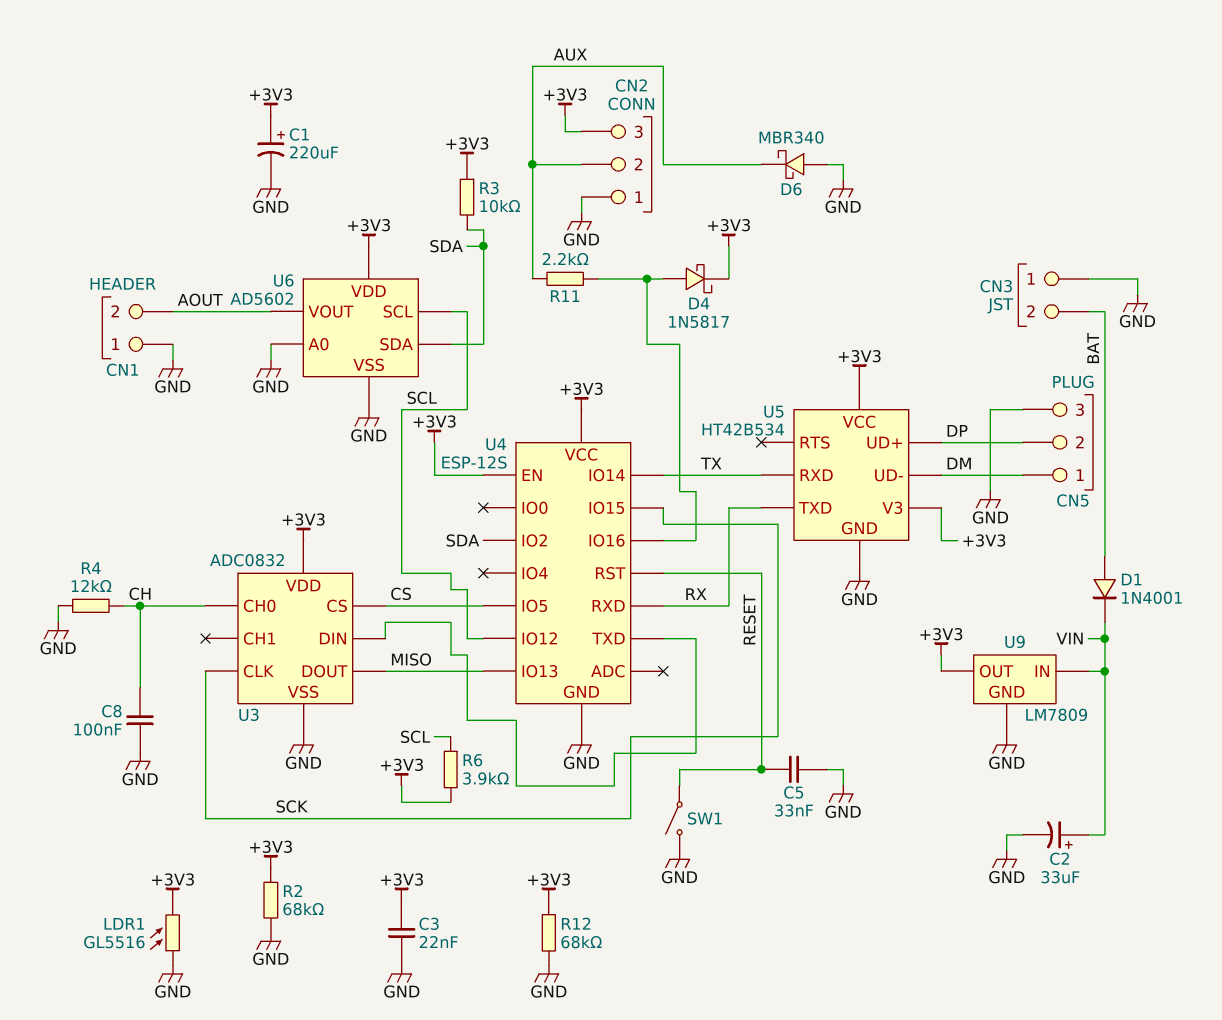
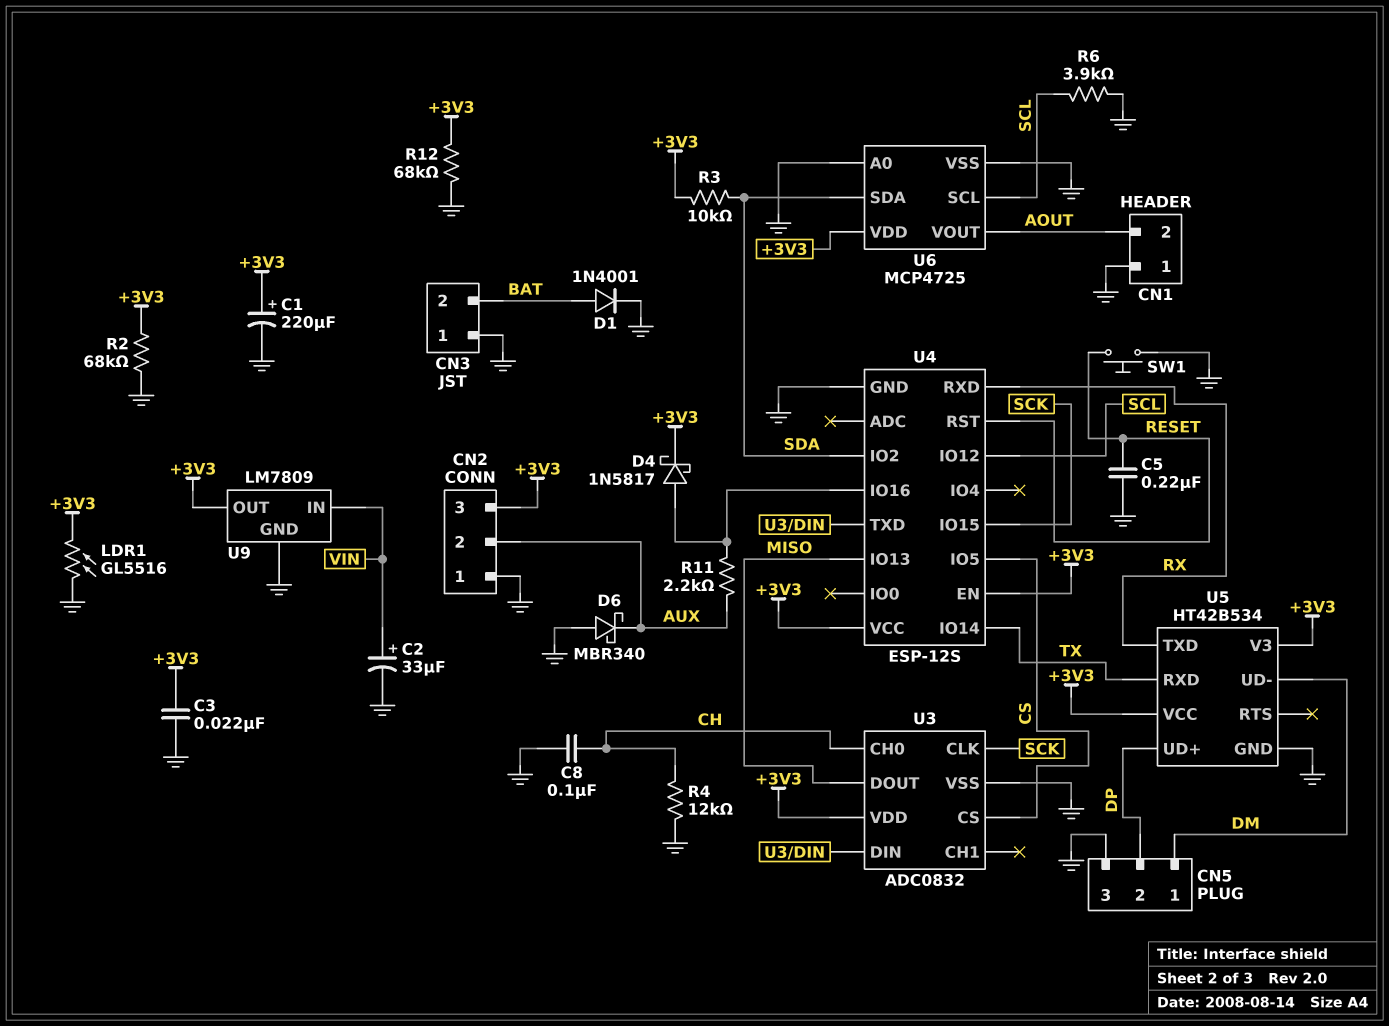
C5: 33nF (GND, RESET) -> 220nF (GND, RESET)
D1: diode 1N4001 (A BAT, K VIN) -> diode 1N4001 (A BAT, K GND)
R6: 3.9k (+3V3, SCL) -> 3.9k (GND, SCL)
SW1: switch (GND, RESET) -> button (GND, RESET)
U6: AD5602 -> MCP4725

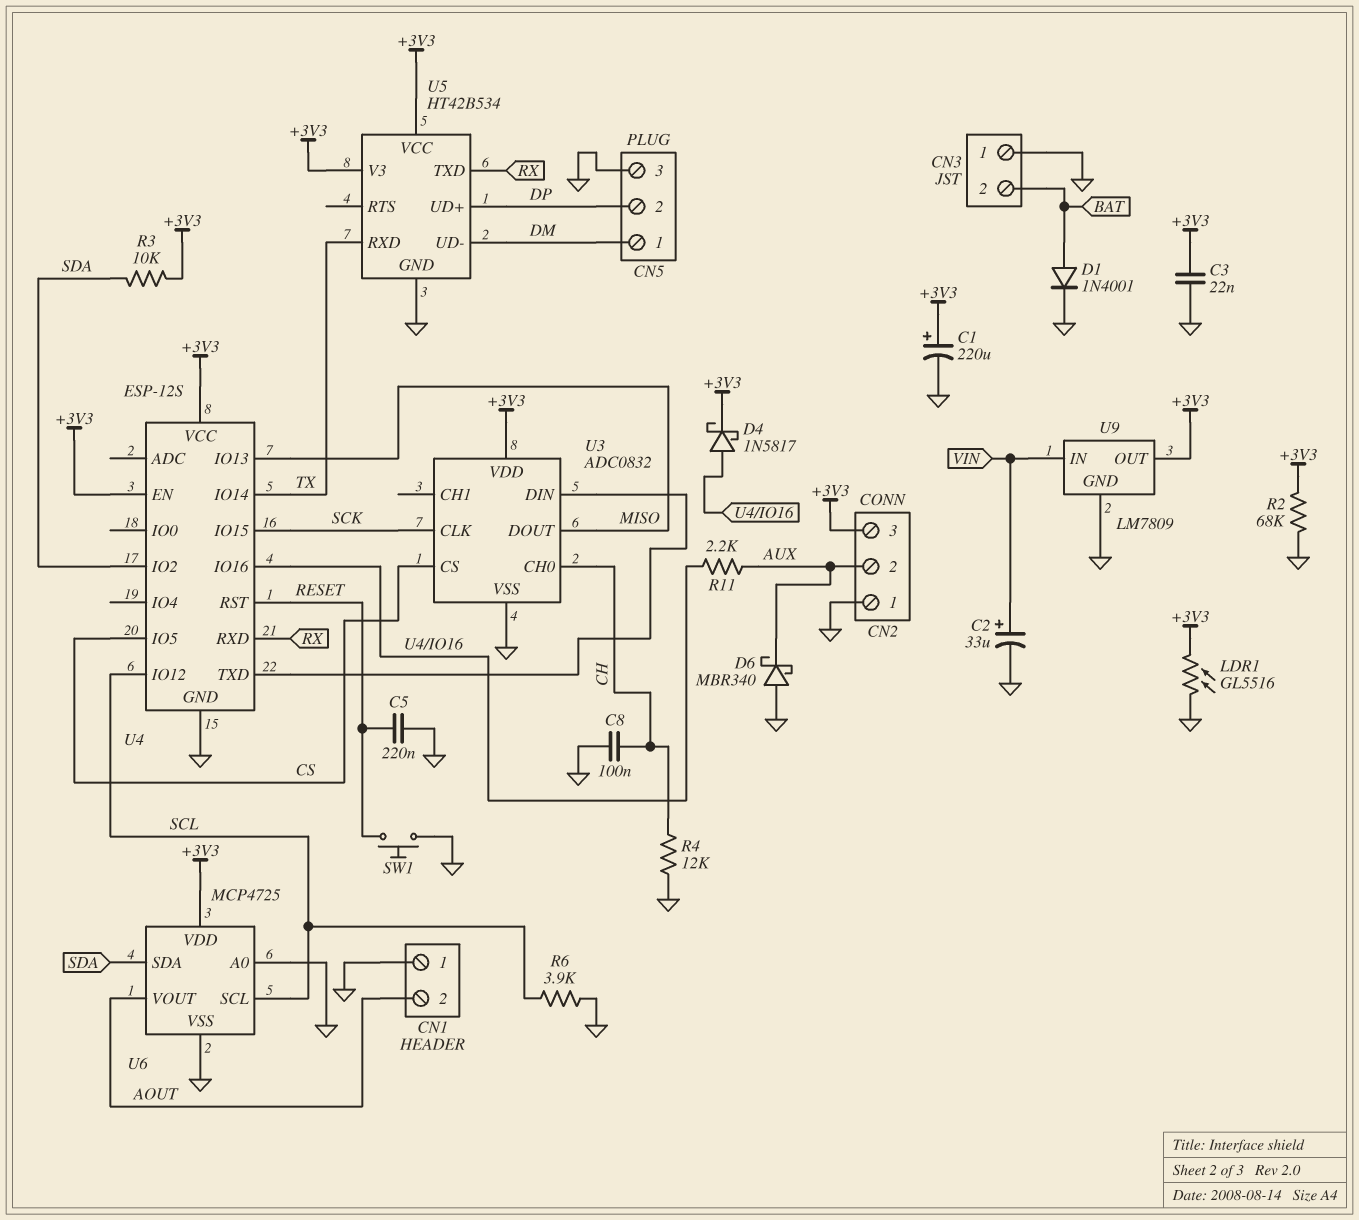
R12: 68k (+3V3, GND) -> none

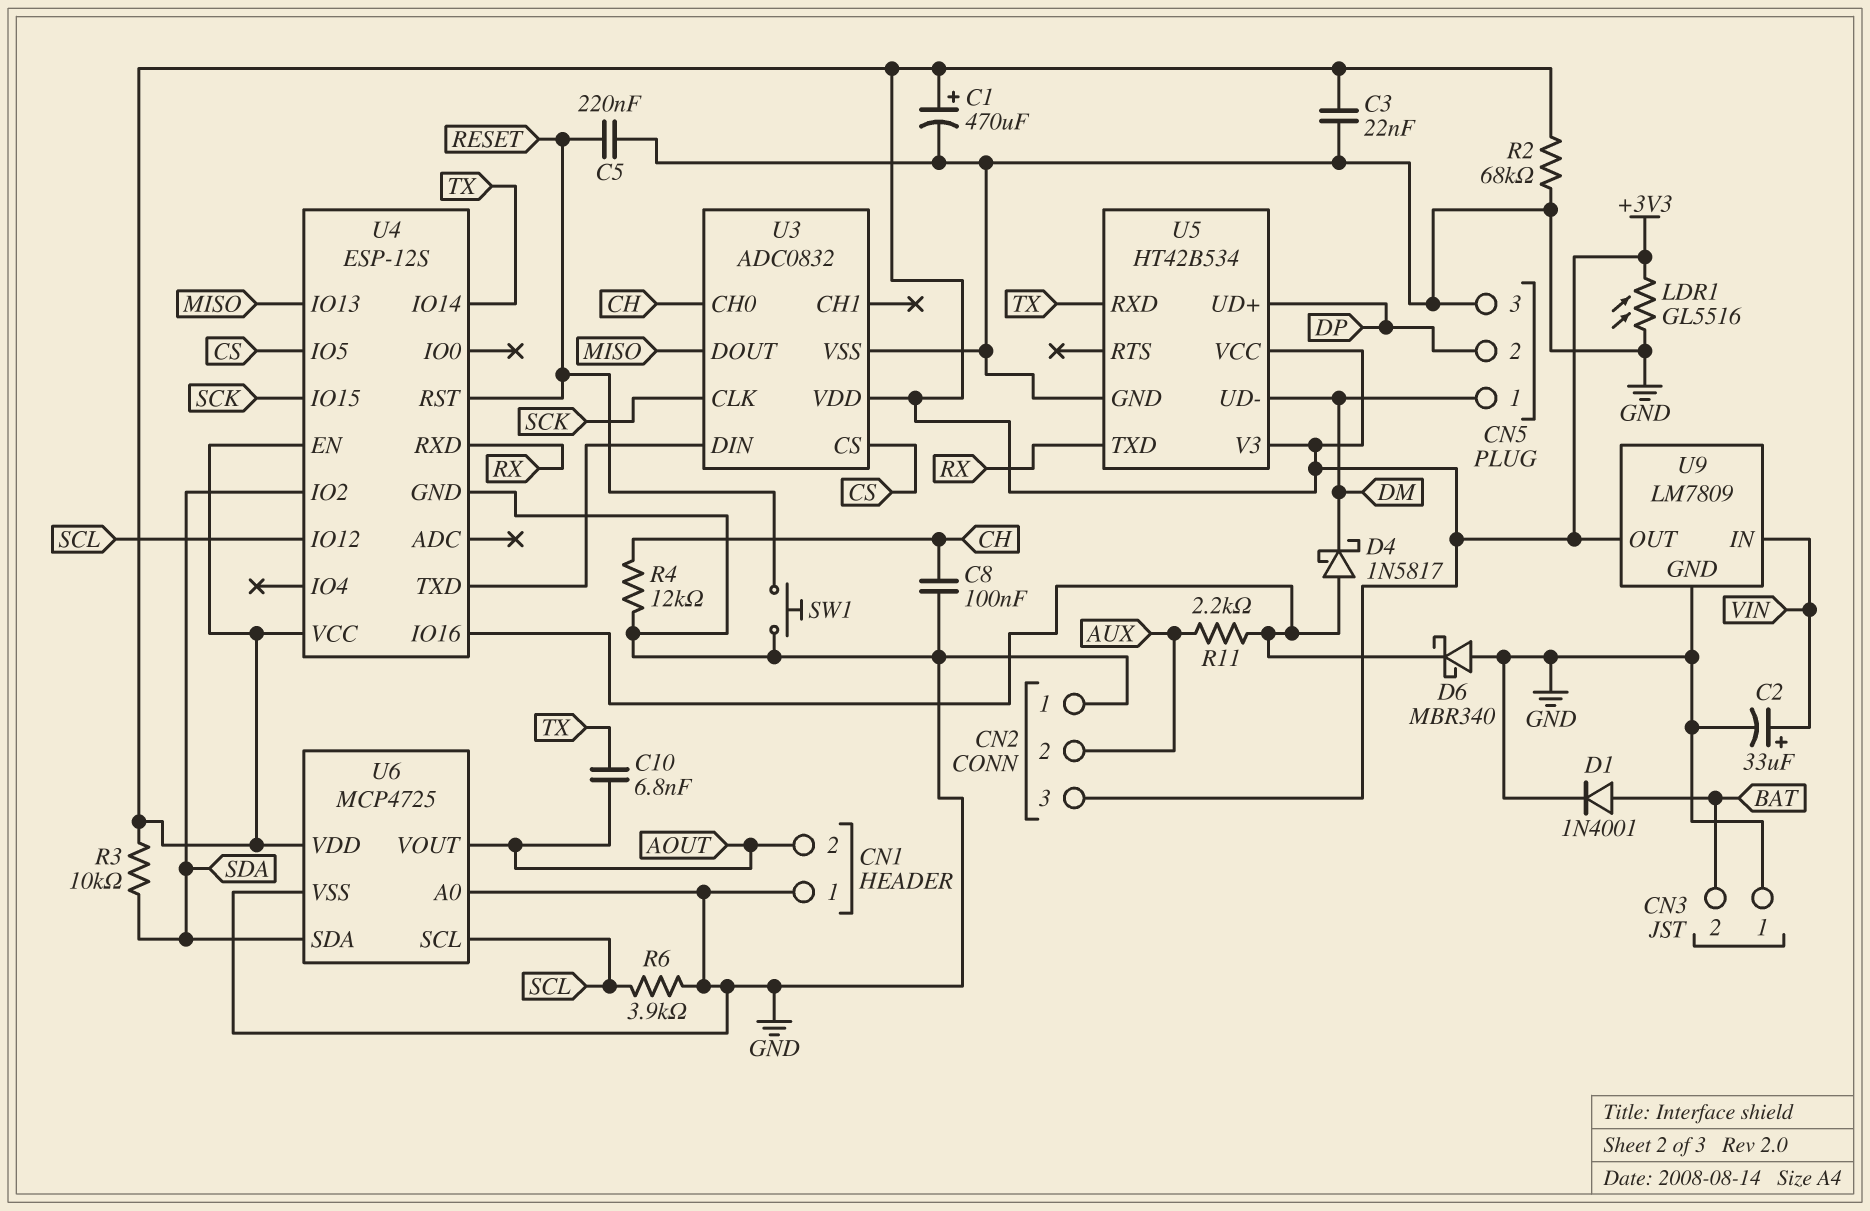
C1: 220uF (plus +3V3, minus GND) -> 470uF (plus +3V3, minus GND)
C10: none -> 6.8nF (AOUT, TX)
D4: schottky 1N5817 (A U4/IO16, K +3V3) -> schottky 1N5817 (A U4/IO16, K DM)
D6: schottky MBR340 (A GND, K AUX) -> schottky MBR340 (A GND, K U4/IO16)

